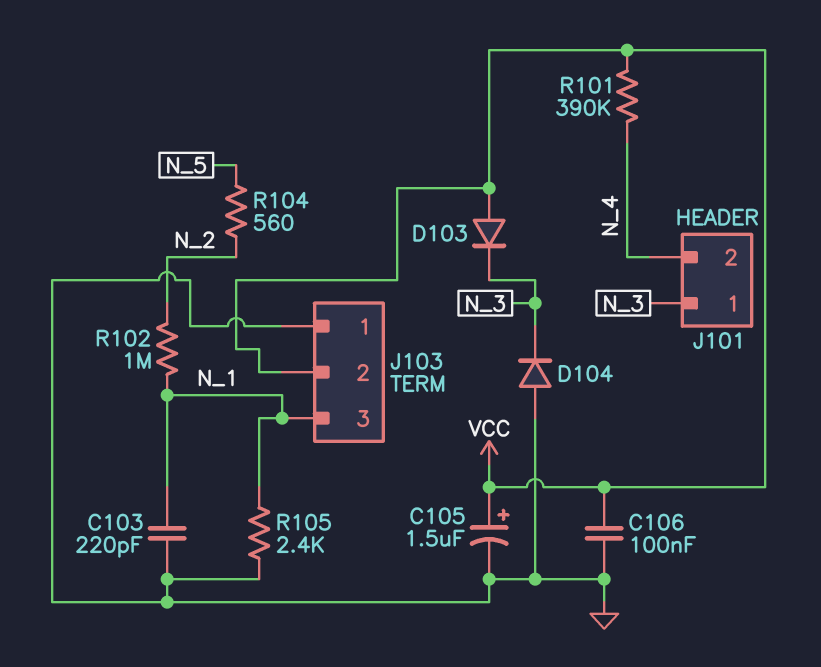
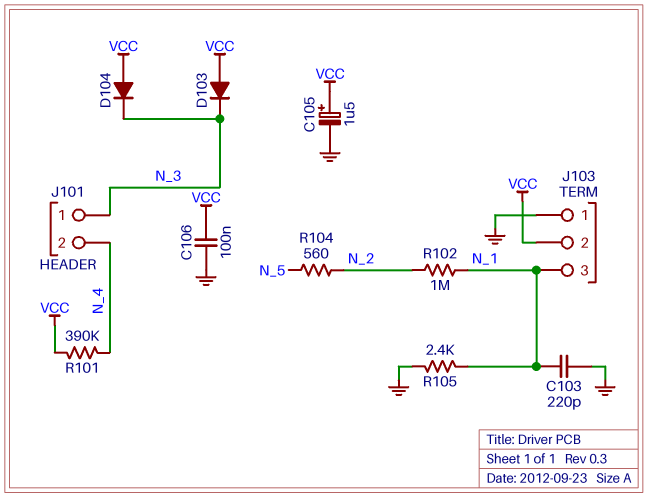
D104: diode (A GND, K N_3) -> diode (A VCC, K N_3)

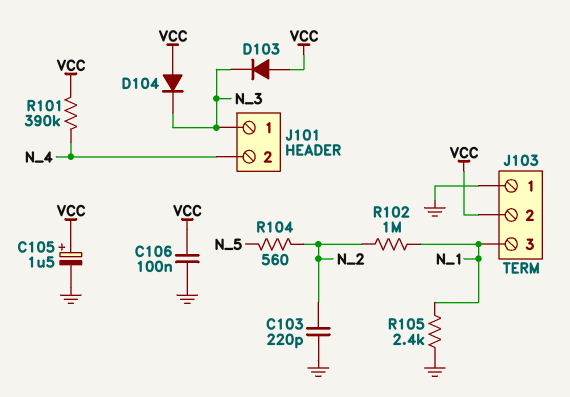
C103: 220pF (GND, N_1) -> 220pF (GND, N_2)

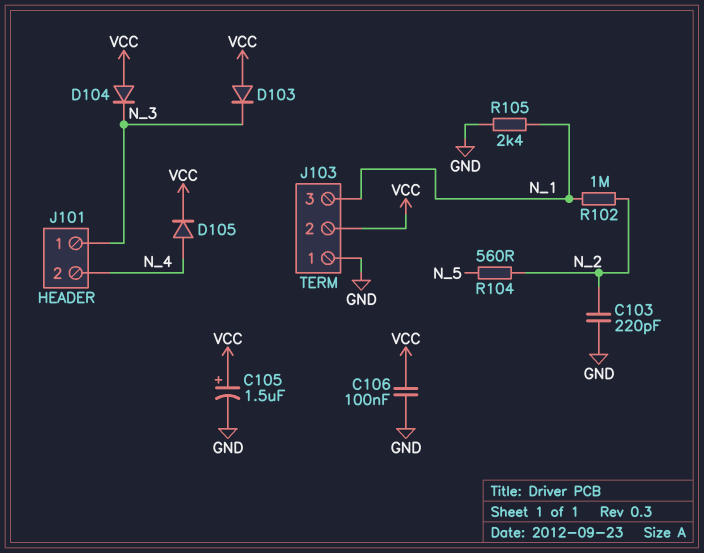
D105: none -> diode (A N_4, K VCC)
R101: 390k (N_4, VCC) -> none

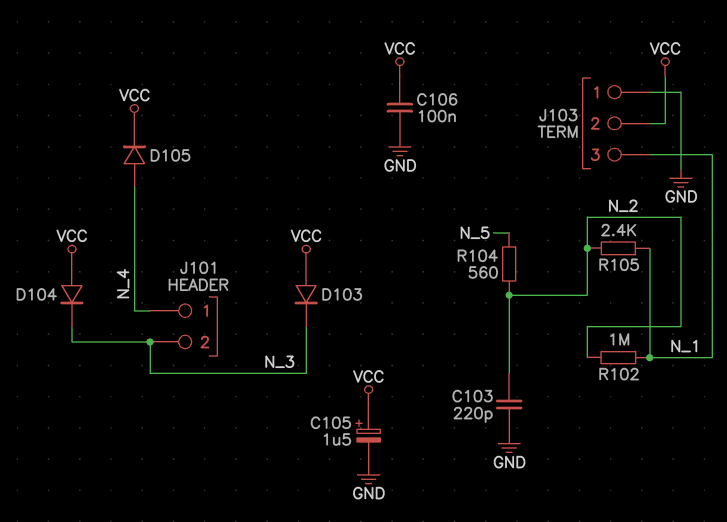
J101 pin 1: N_3 -> N_4
J101 pin 2: N_4 -> N_3
R105: 2.4k (GND, N_1) -> 2.4k (N_1, N_2)

